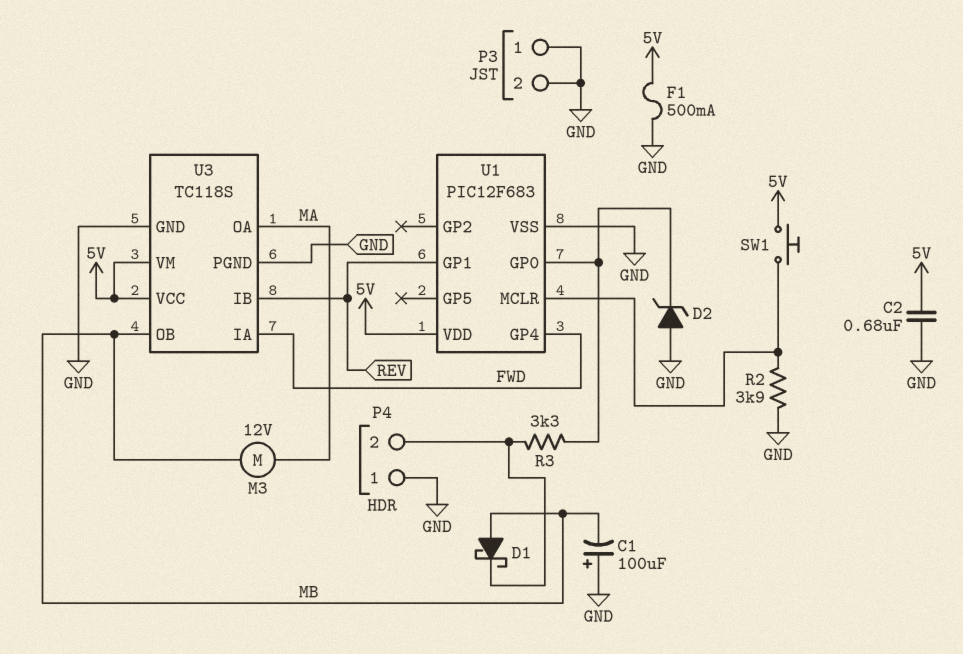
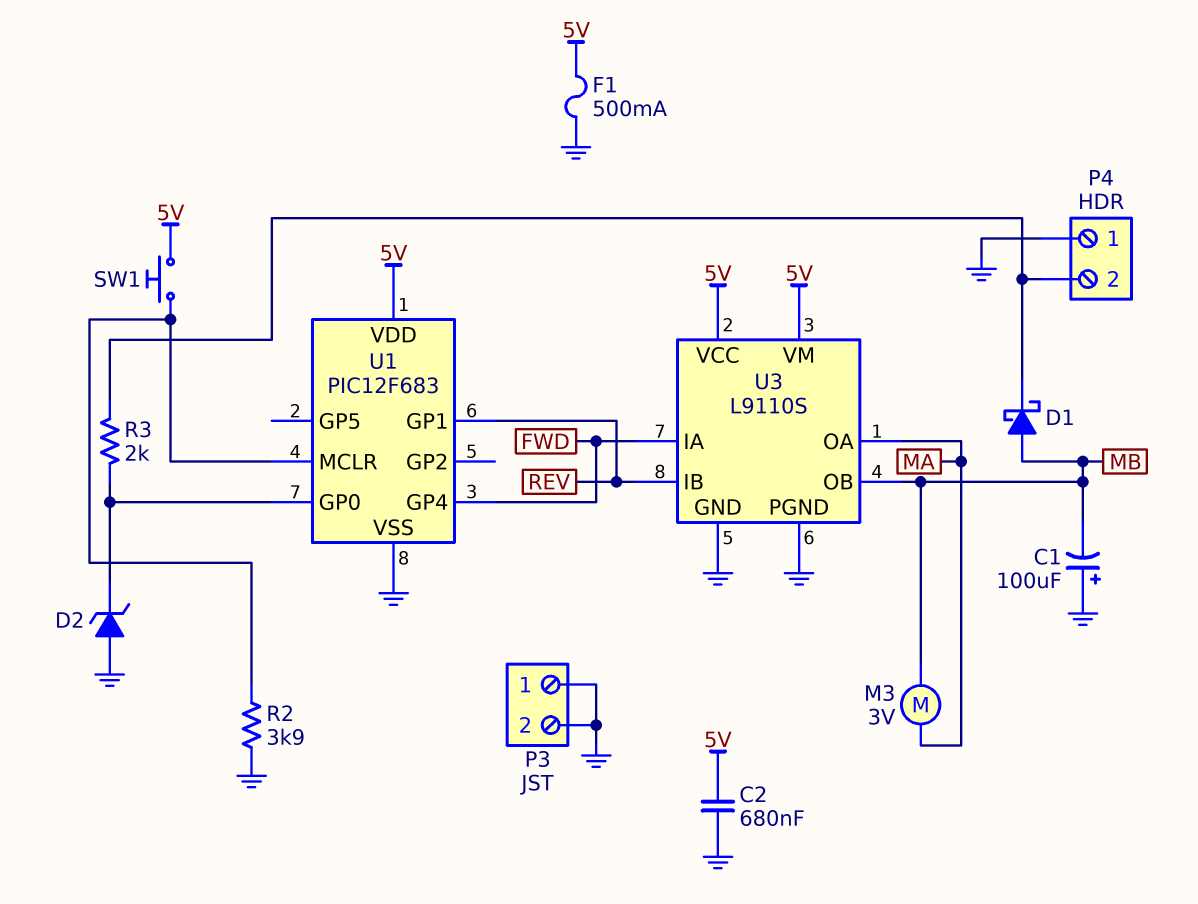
M3: motor 12V (MA, MB) -> motor 3V (MA, MB)
R3: 3.3k (P4/2, U1/GP0) -> 2k (P4/2, U1/GP0)
U3: TC118S -> L9110S

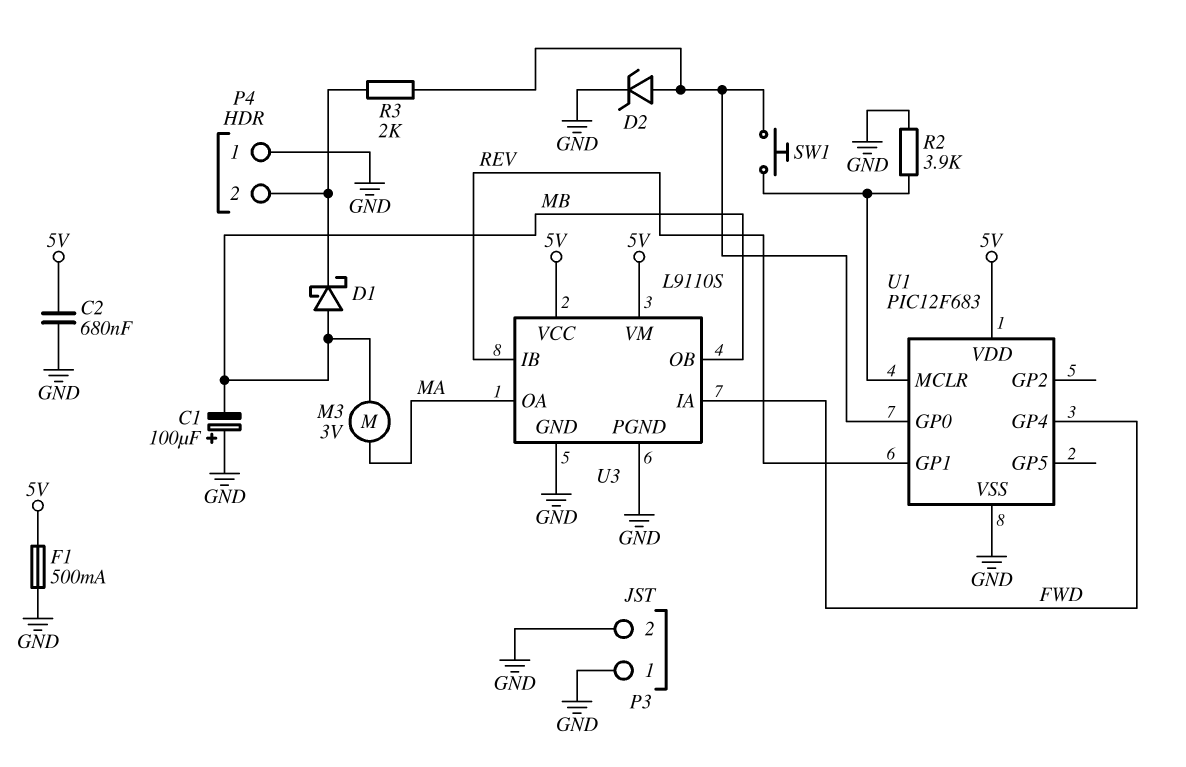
D2: zener (A GND, K U1/GP0) -> zener (A U1/GP0, K GND)
SW1: button (5V, U1/MCLR) -> button (U1/GP0, U1/MCLR)

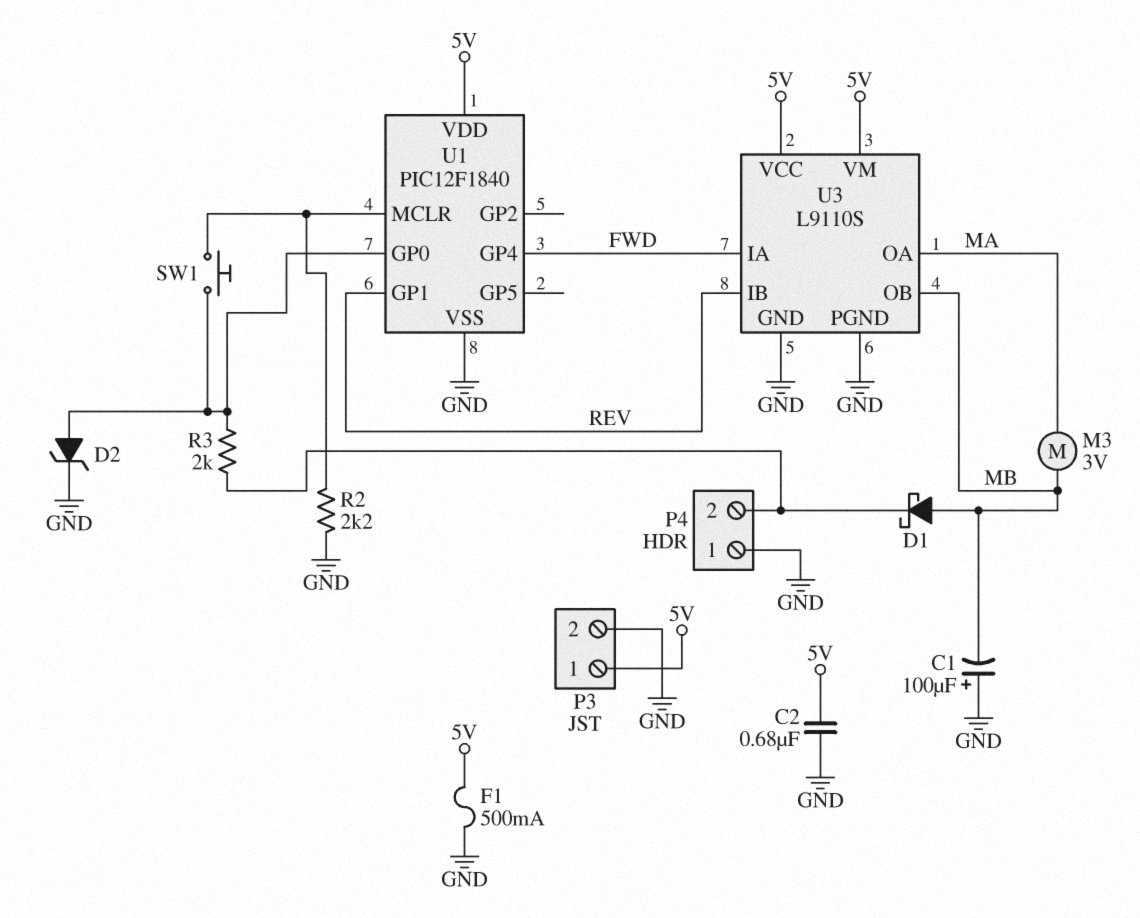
P3 pin 1: GND -> 5V
R2: 3.9k (GND, U1/MCLR) -> 2.2k (GND, U1/MCLR)
U1: PIC12F683 -> PIC12F1840

